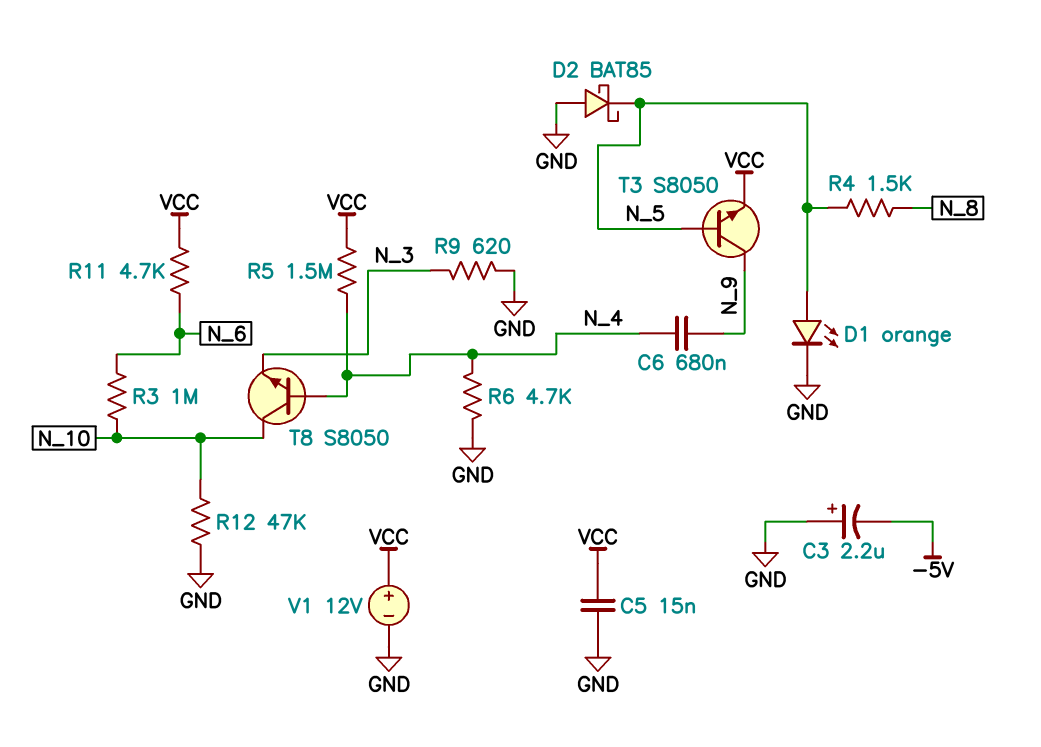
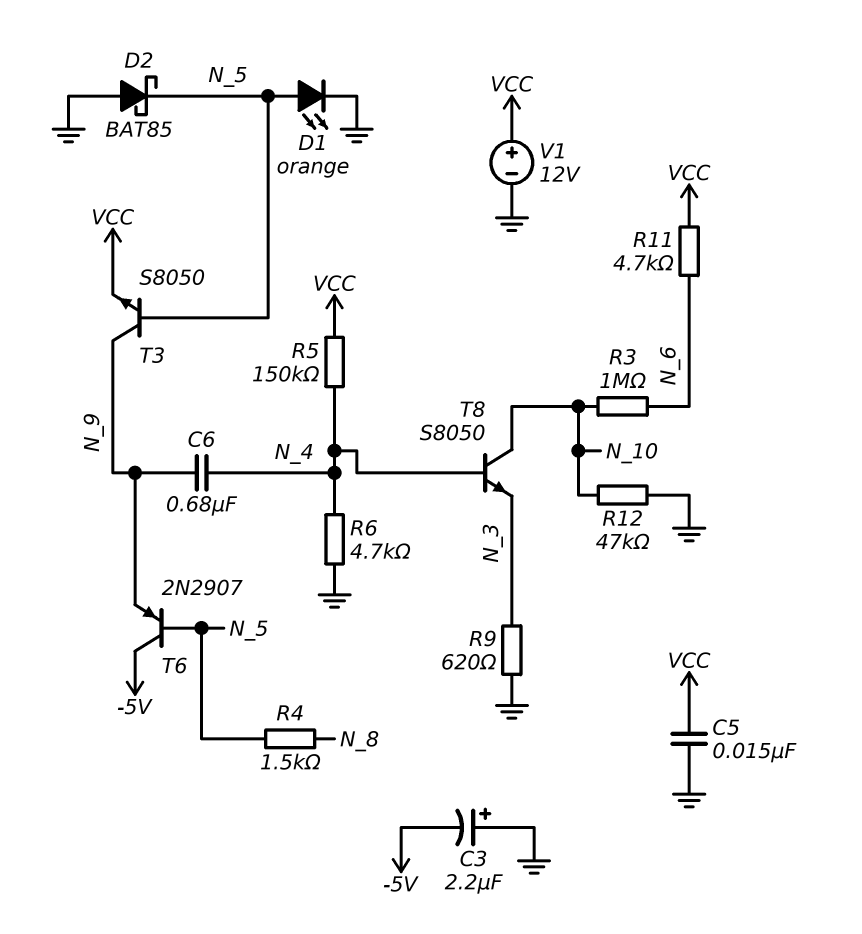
R5: 1.5M (N_4, VCC) -> 150k (N_4, VCC)
T6: none -> PNP 2N2907 (B N_5, C -5V, E N_9)

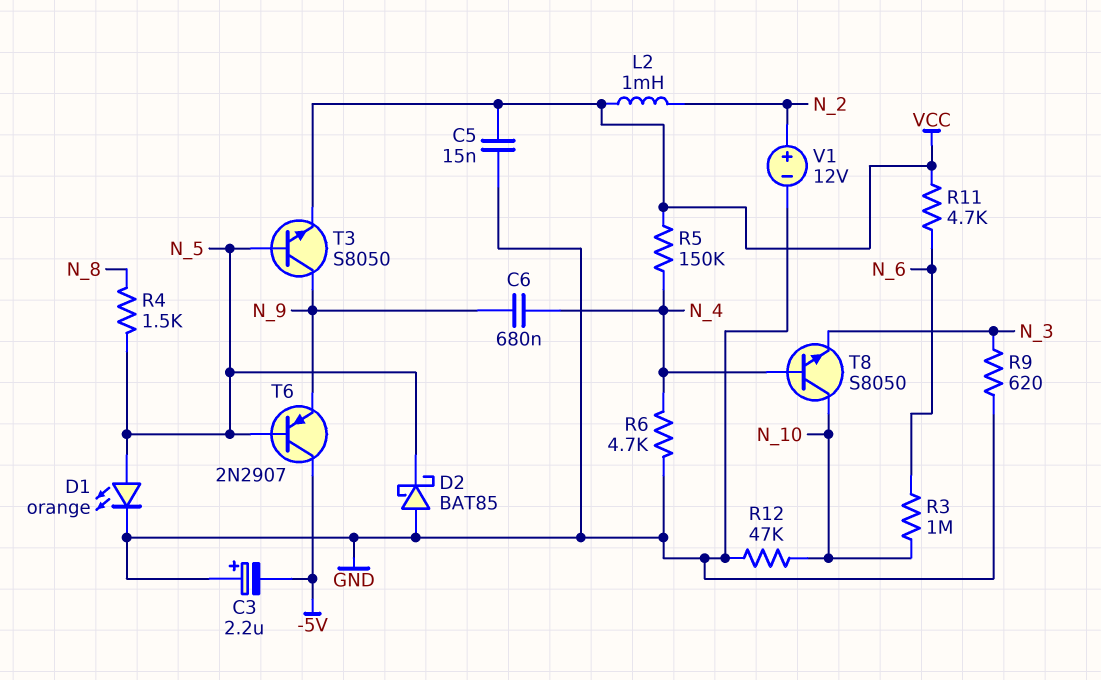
L2: none -> 1mH (N_2, VCC)
V1: 12V (plus VCC, minus GND) -> 12V (plus N_2, minus GND)

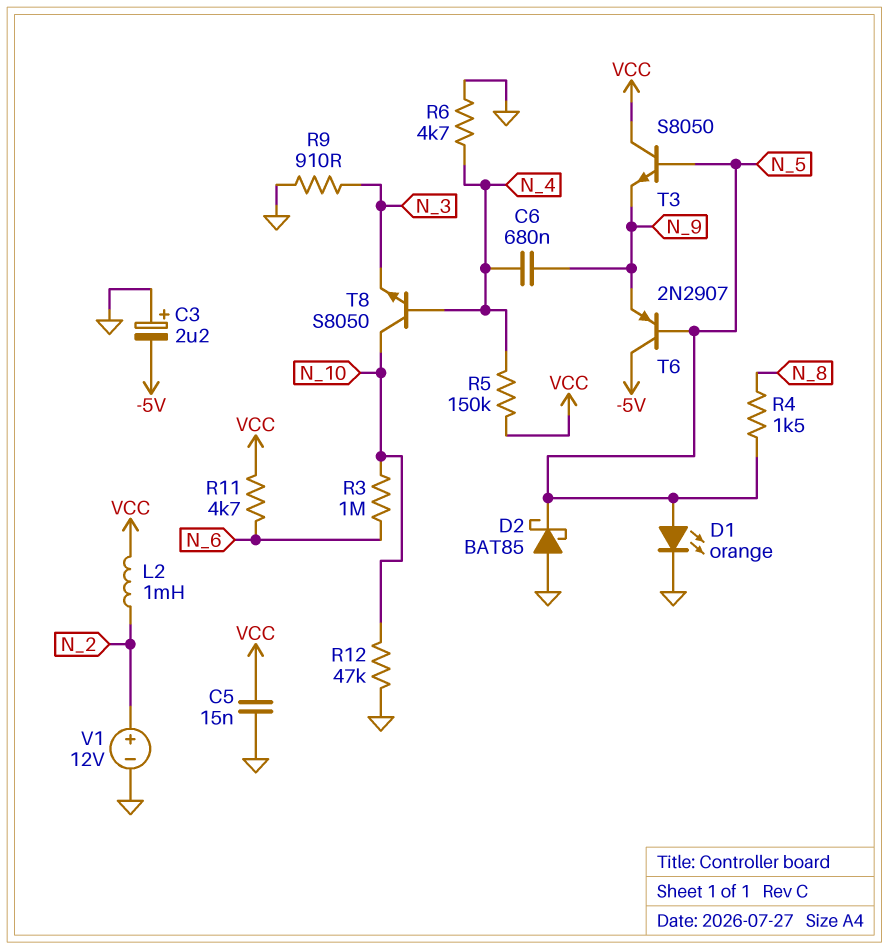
R9: 620 (GND, N_3) -> 910 (GND, N_3)
T3: NPN S8050 (B N_5, C N_9, E VCC) -> NPN S8050 (B N_5, C VCC, E N_9)

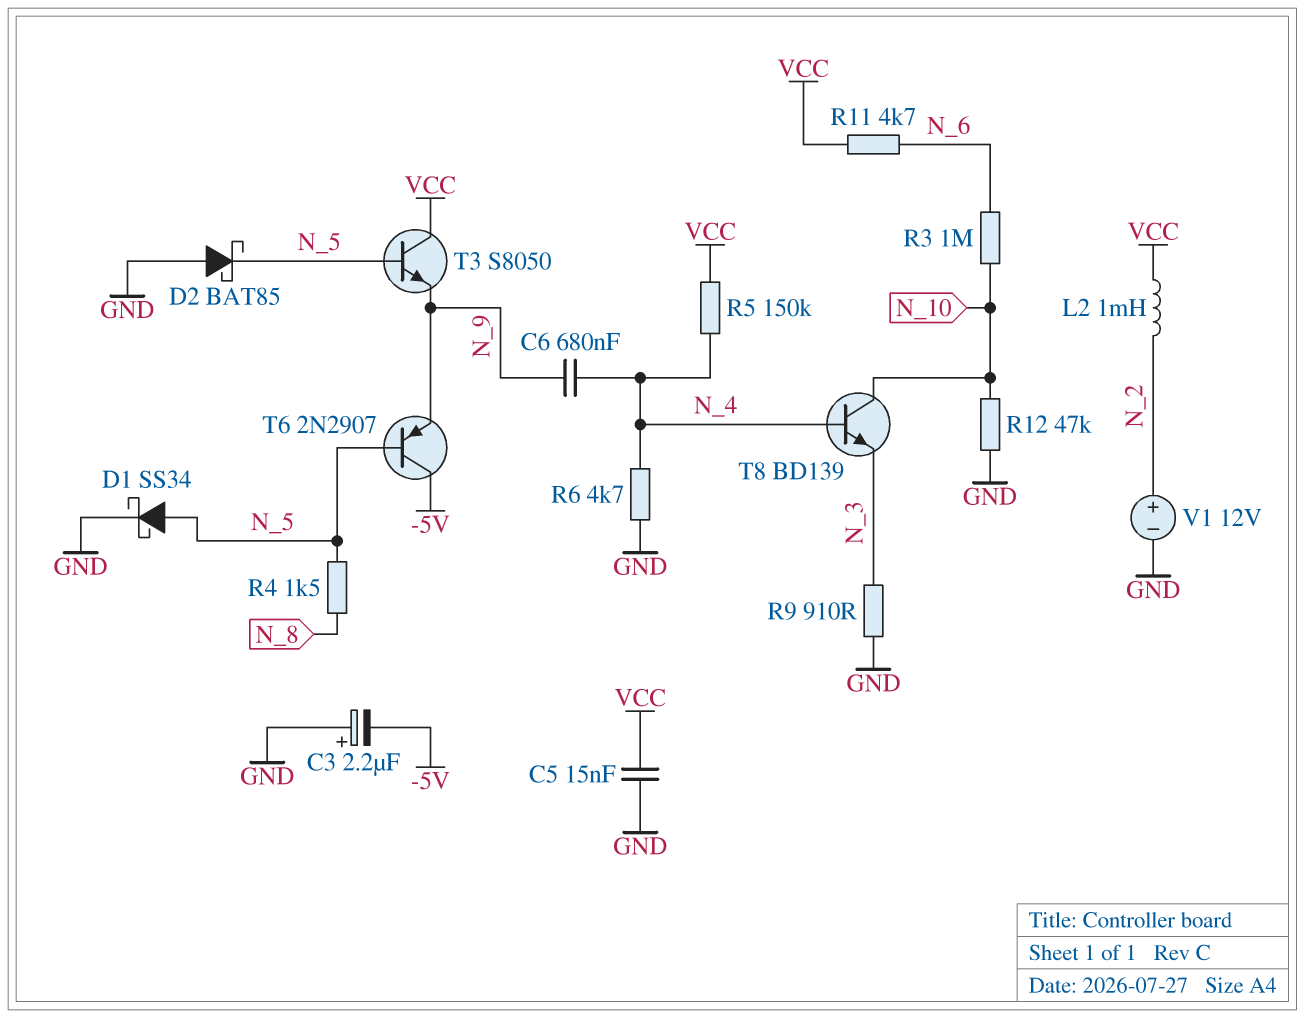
D1: LED orange (A N_5, K GND) -> schottky SS34 (A N_5, K GND)
T8: NPN S8050 (B N_4, C N_10, E N_3) -> NPN BD139 (B N_4, C N_10, E N_3)

